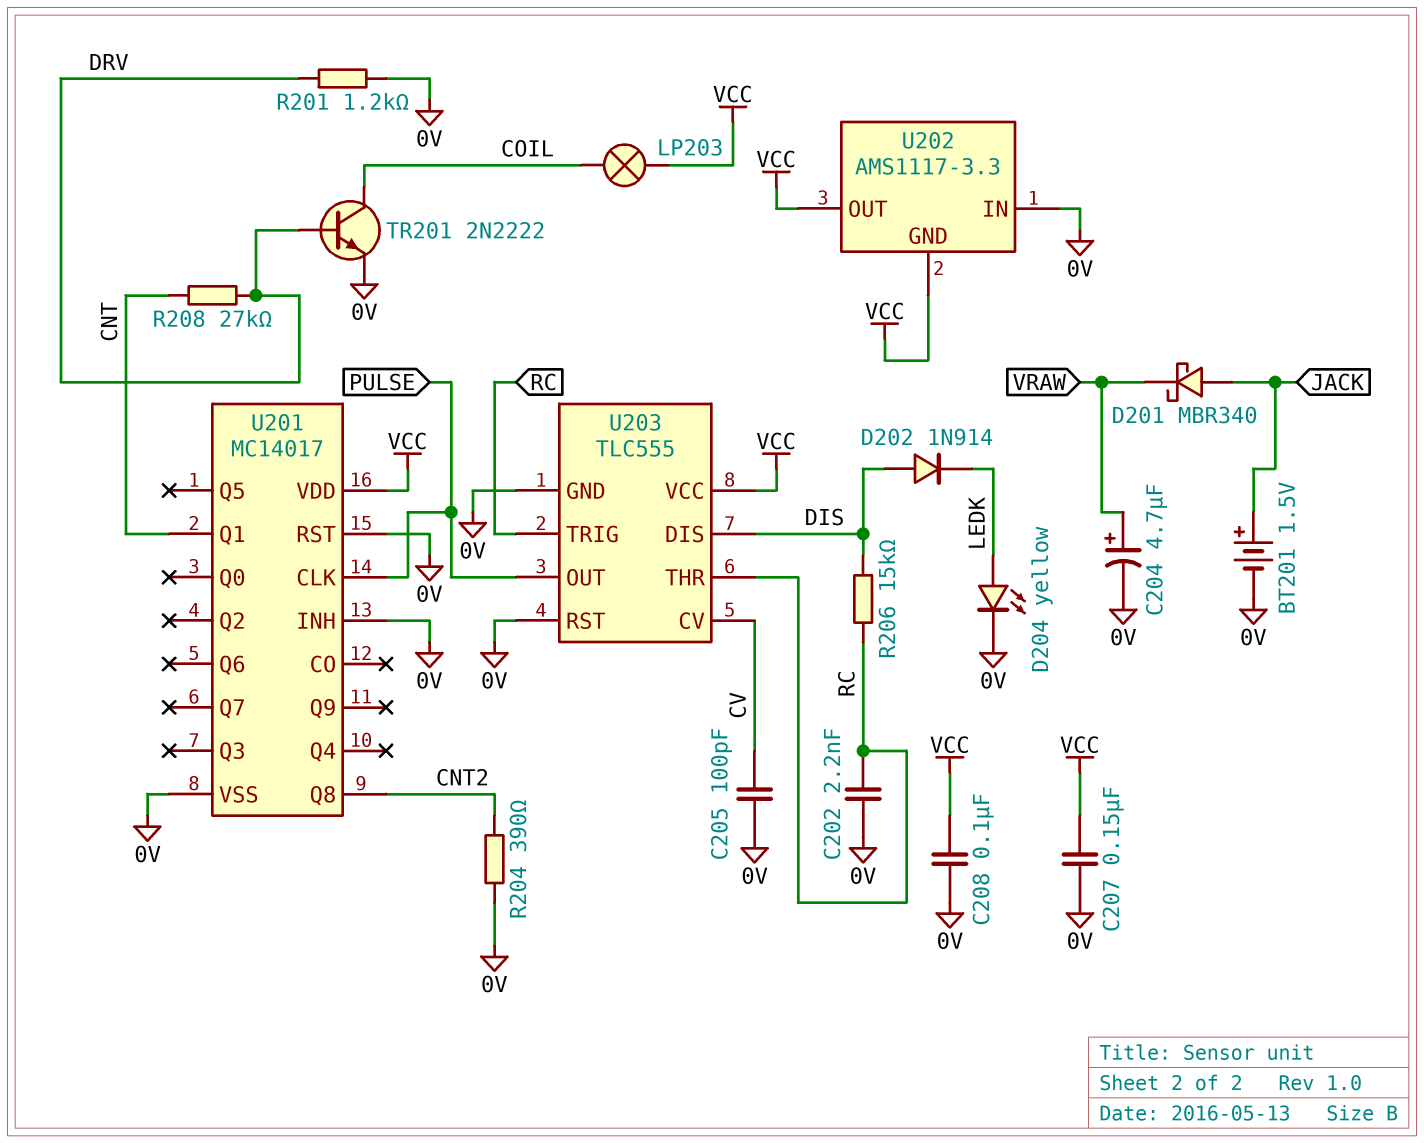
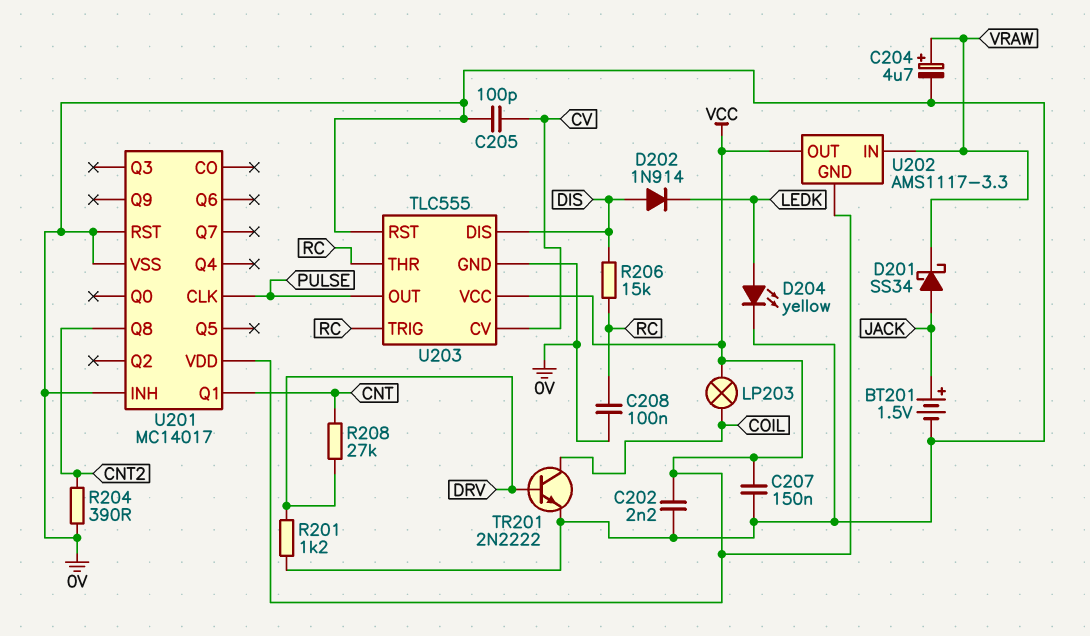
C202: 2.2nF (0V, RC) -> 2.2nF (0V, VCC)
C208: 100nF (0V, VCC) -> 100nF (0V, RC)
D201: schottky MBR340 (A JACK, K VRAW) -> schottky SS34 (A JACK, K VRAW)
U202 pin IN: 0V -> VRAW

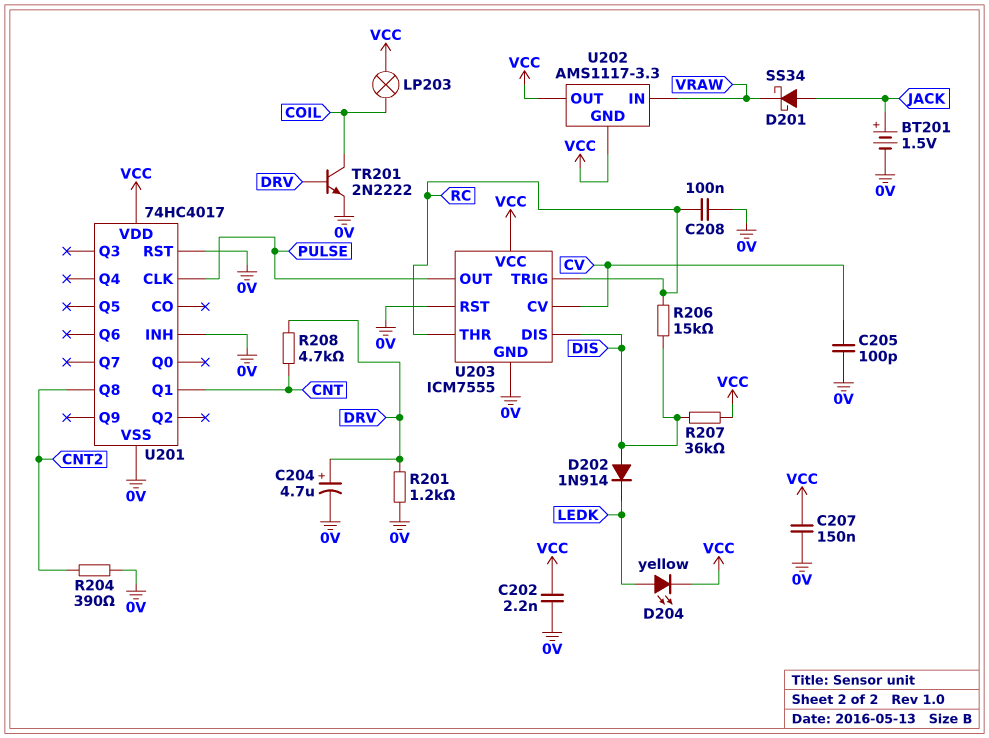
C204: 4.7uF (plus VRAW, minus 0V) -> 4.7uF (plus DRV, minus 0V)
D204: LED yellow (A LEDK, K 0V) -> LED yellow (A LEDK, K VCC)
R207: none -> 36k (DIS, VCC)
R208: 27k (CNT, DRV) -> 4.7k (CNT, DRV)
U201: MC14017 -> 74HC4017
U203: TLC555 -> ICM7555

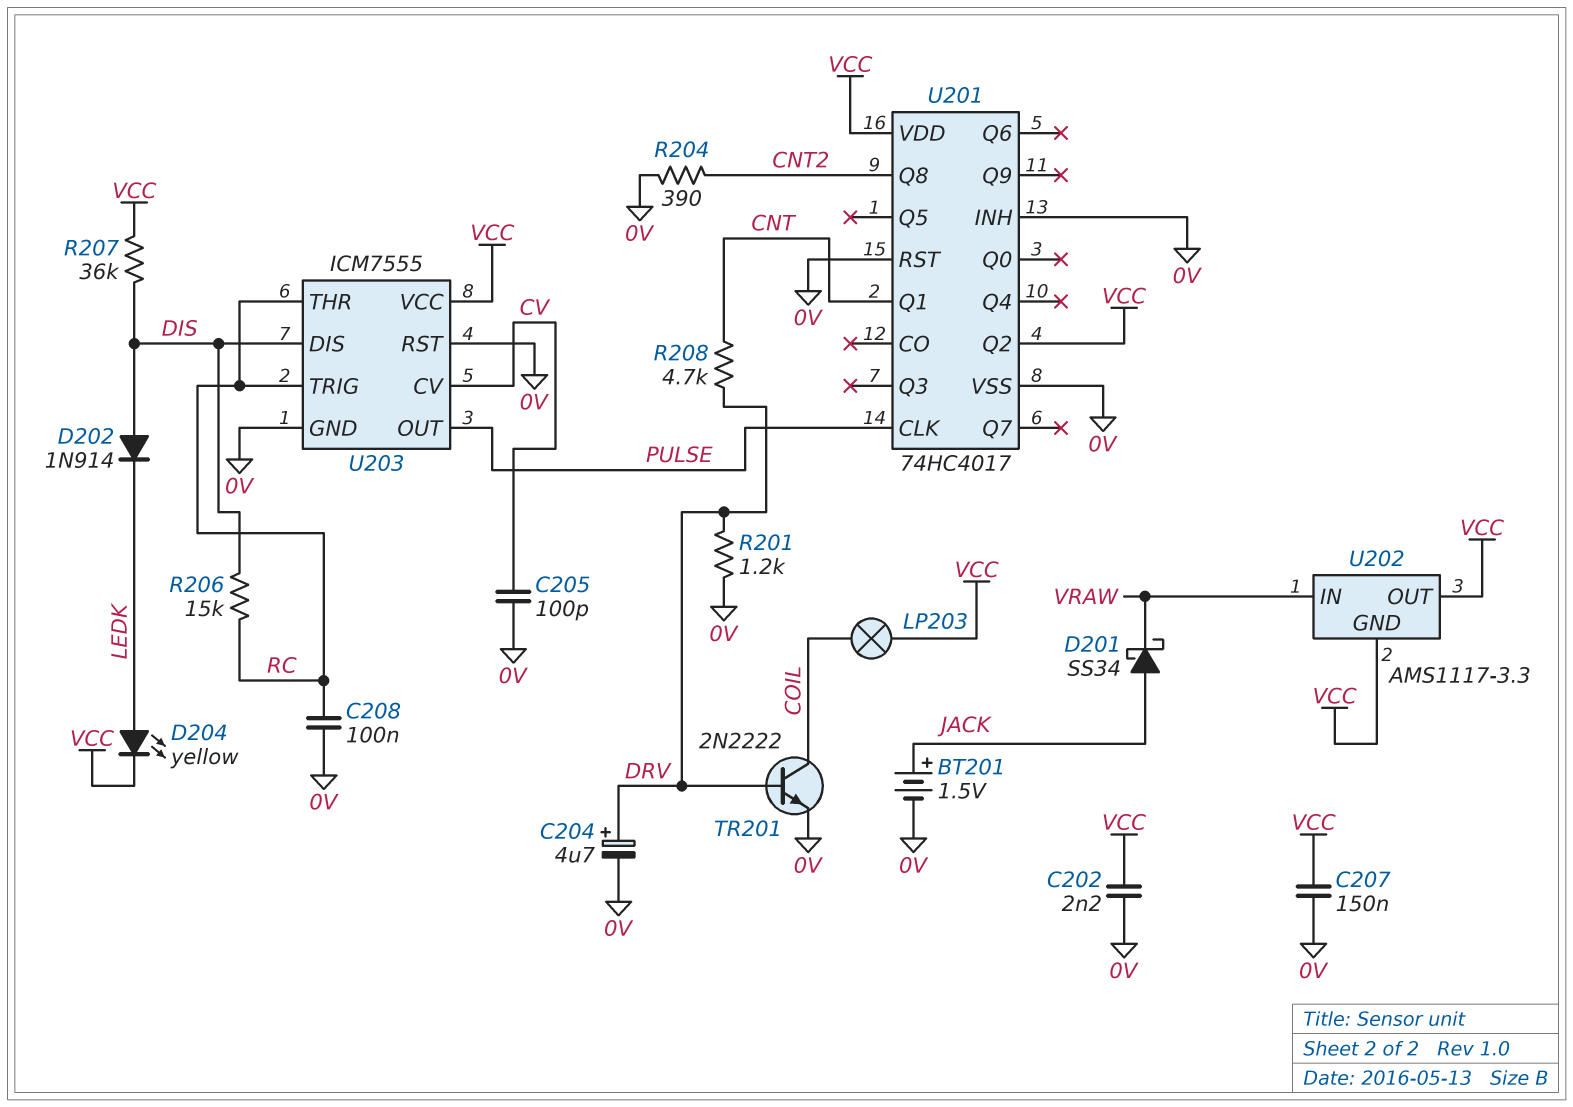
U201 pin Q2: none -> VCC

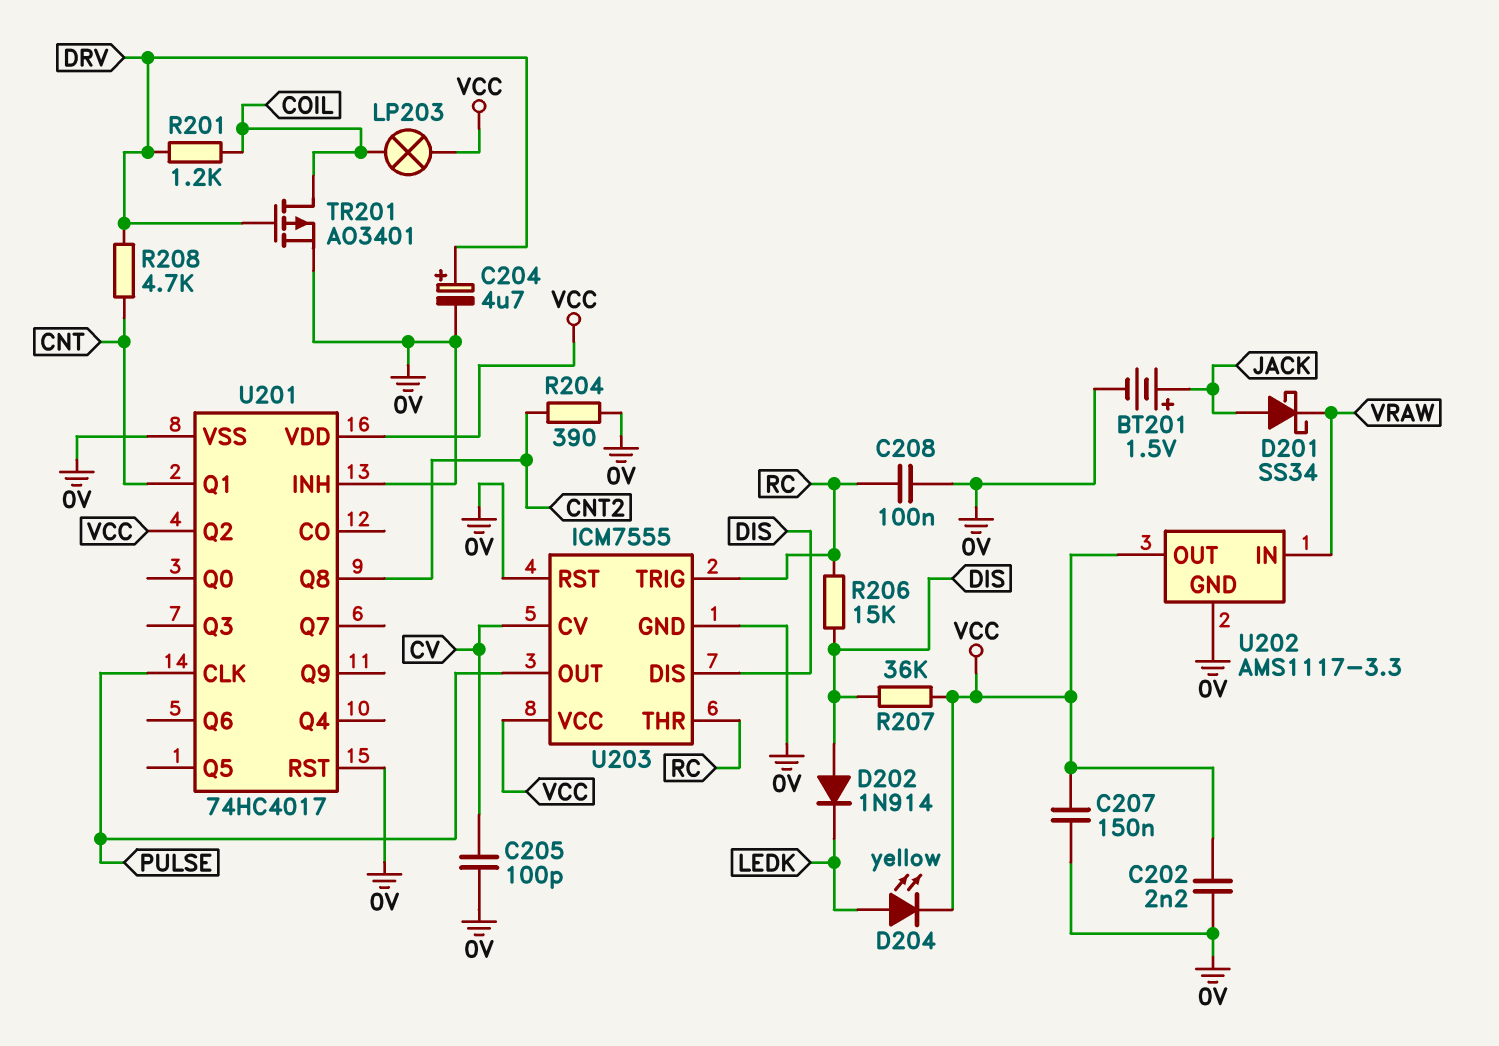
R201: 1.2k (0V, DRV) -> 1.2k (COIL, DRV)
TR201: NPN 2N2222 (B DRV, C COIL, E 0V) -> PMOS AO3401 (G DRV, D COIL, S 0V)
U202 pin GND: VCC -> 0V

